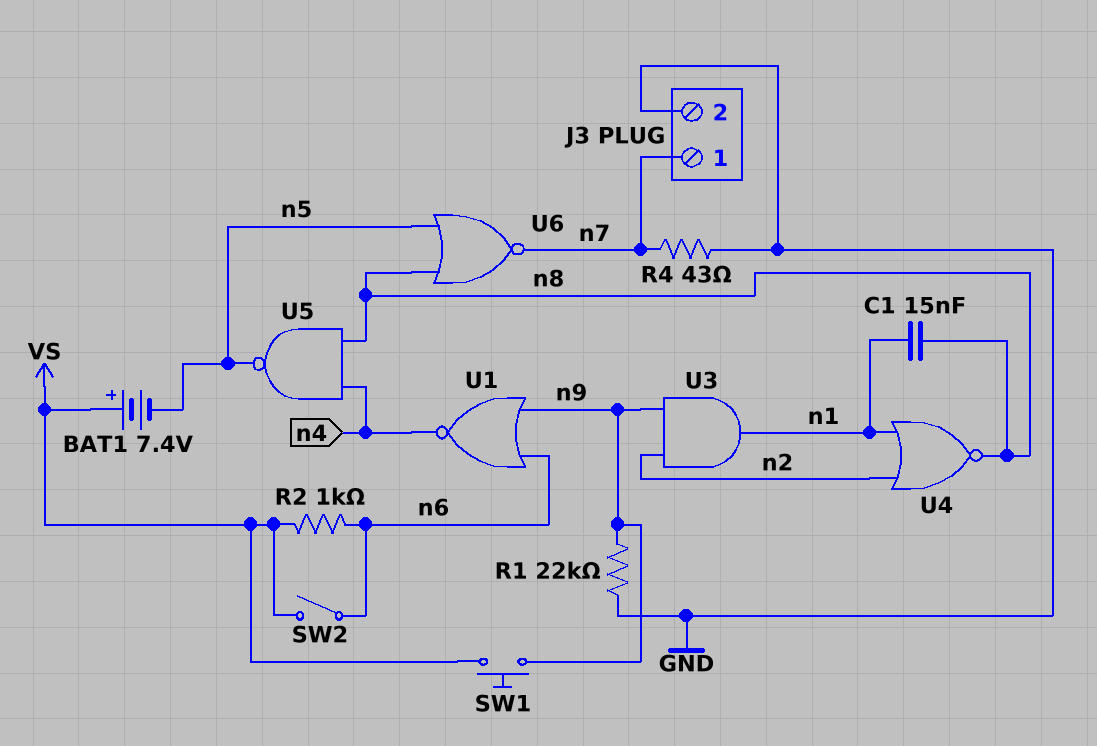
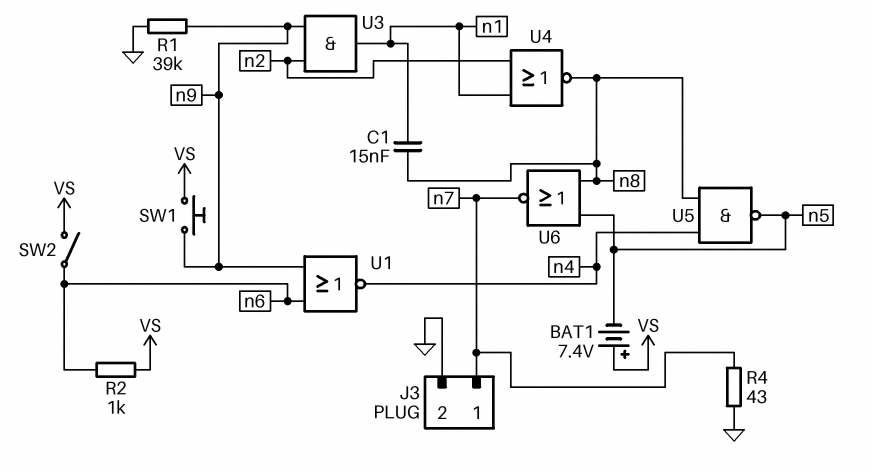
R1: 22k (GND, n9) -> 39k (GND, n9)

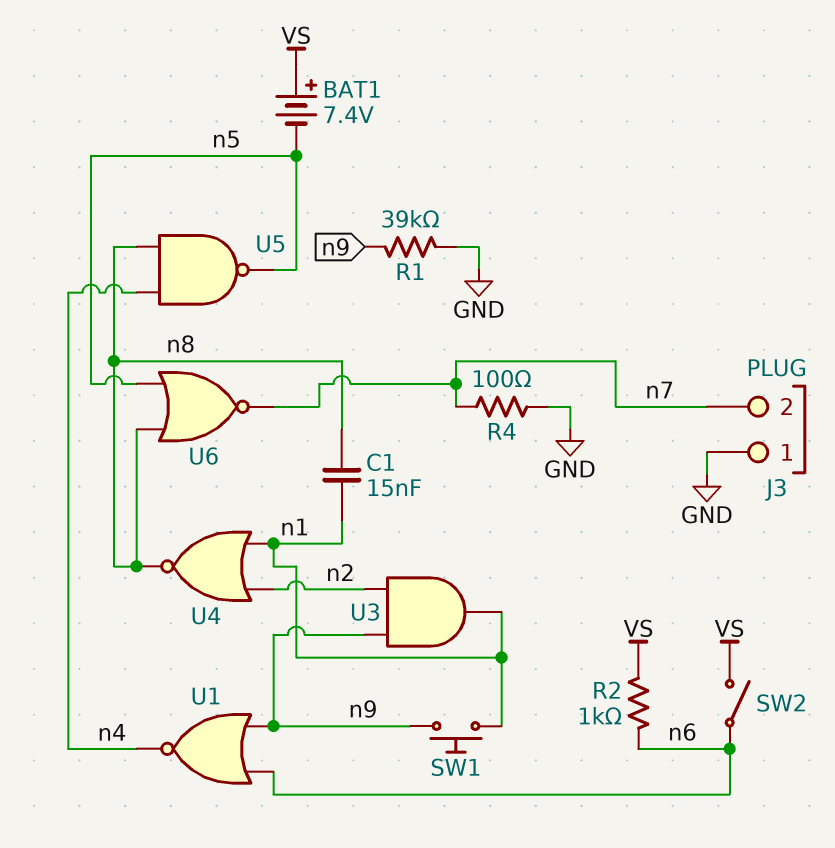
J3 pin 1: n7 -> GND
J3 pin 2: GND -> n7
R4: 43 (GND, n7) -> 100 (GND, n7)
SW1: button (VS, n9) -> button (n1, n9)

